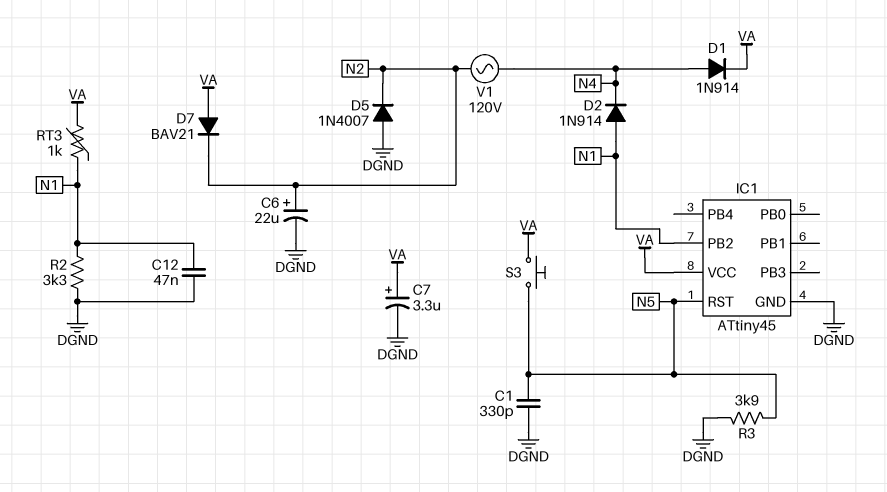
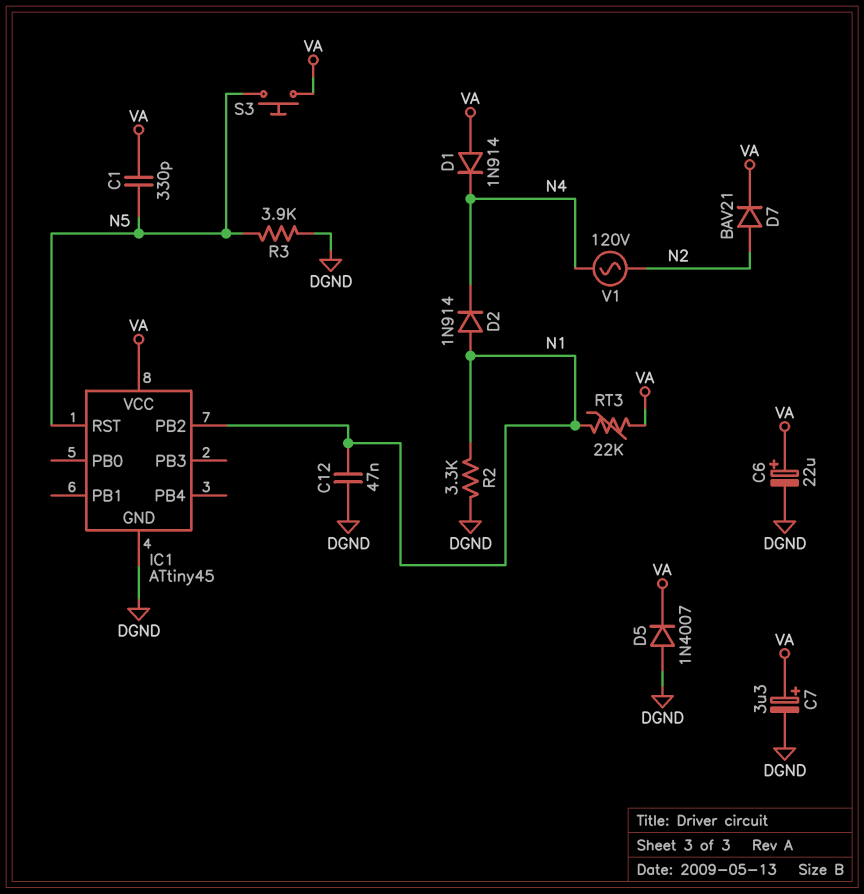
C1: 330pF (DGND, N5) -> 330pF (N5, VA)
C6: 22uF (plus N2, minus DGND) -> 22uF (plus VA, minus DGND)
D1: diode 1N914 (A N4, K VA) -> diode 1N914 (A VA, K N4)
D5: diode 1N4007 (A DGND, K N2) -> diode 1N4007 (A DGND, K VA)
D7: diode BAV21 (A VA, K N2) -> diode BAV21 (A N2, K VA)
RT3: 1k (N1, VA) -> 22k (N1, VA)

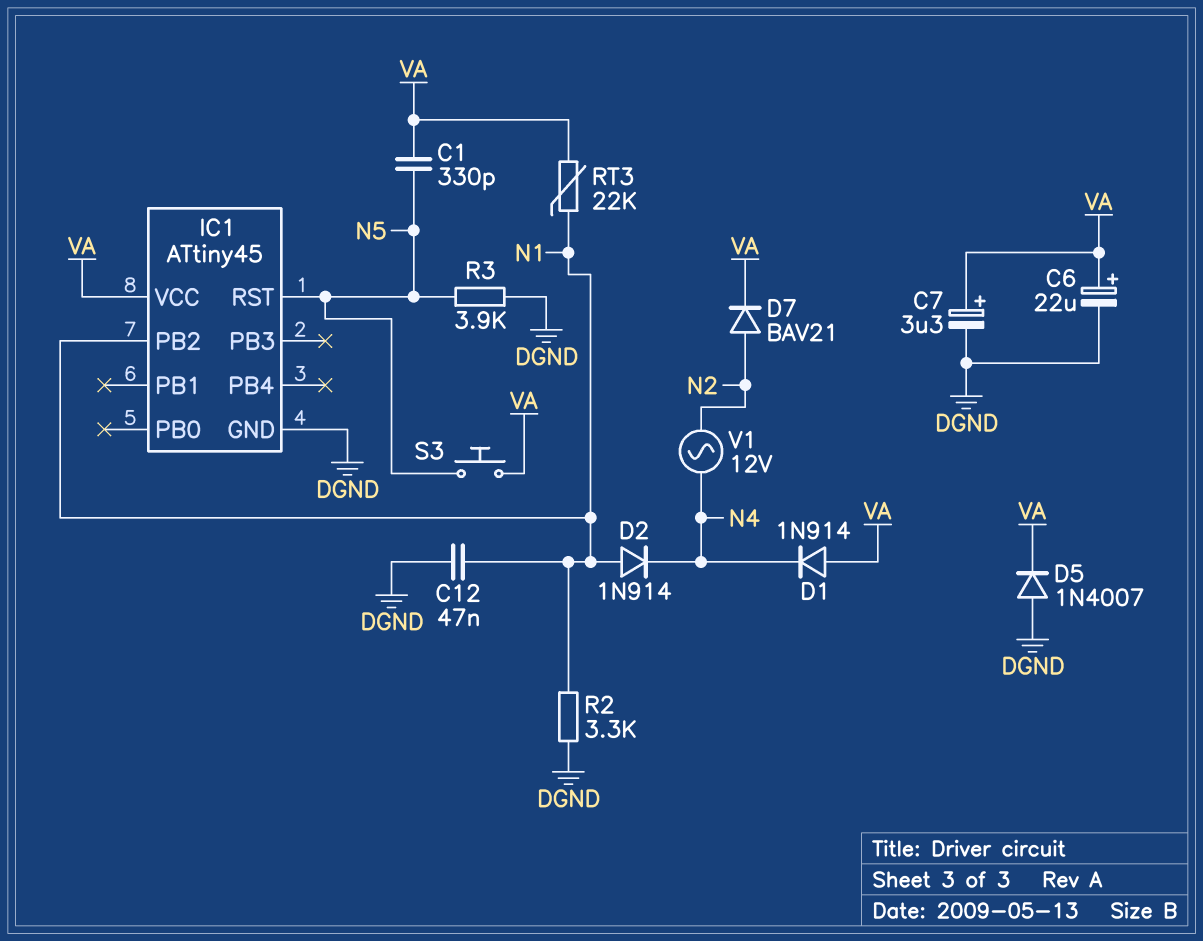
V1: AC 120V (N2, N4) -> AC 12V (N2, N4)

